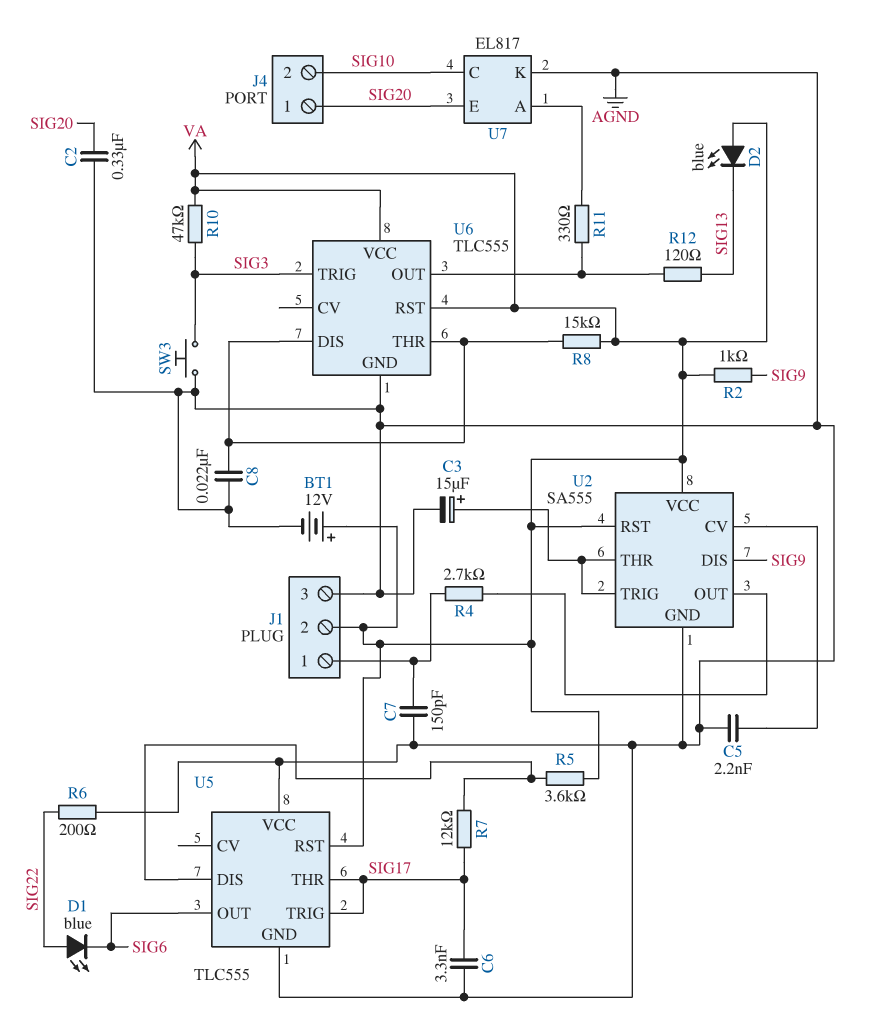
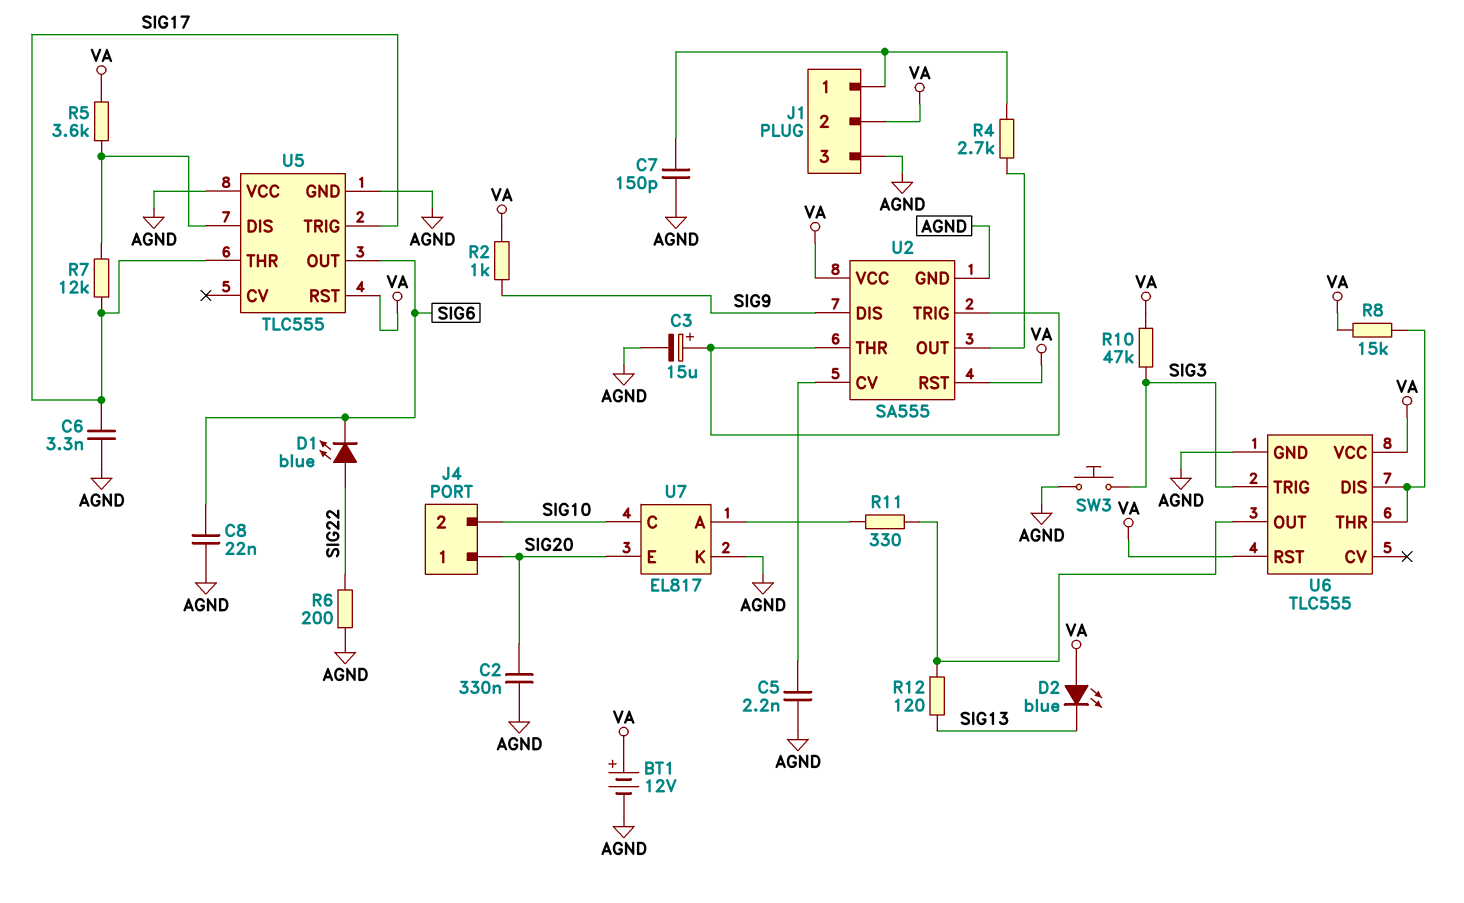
C8: 22nF (AGND, U6/DIS) -> 22nF (AGND, SIG6)

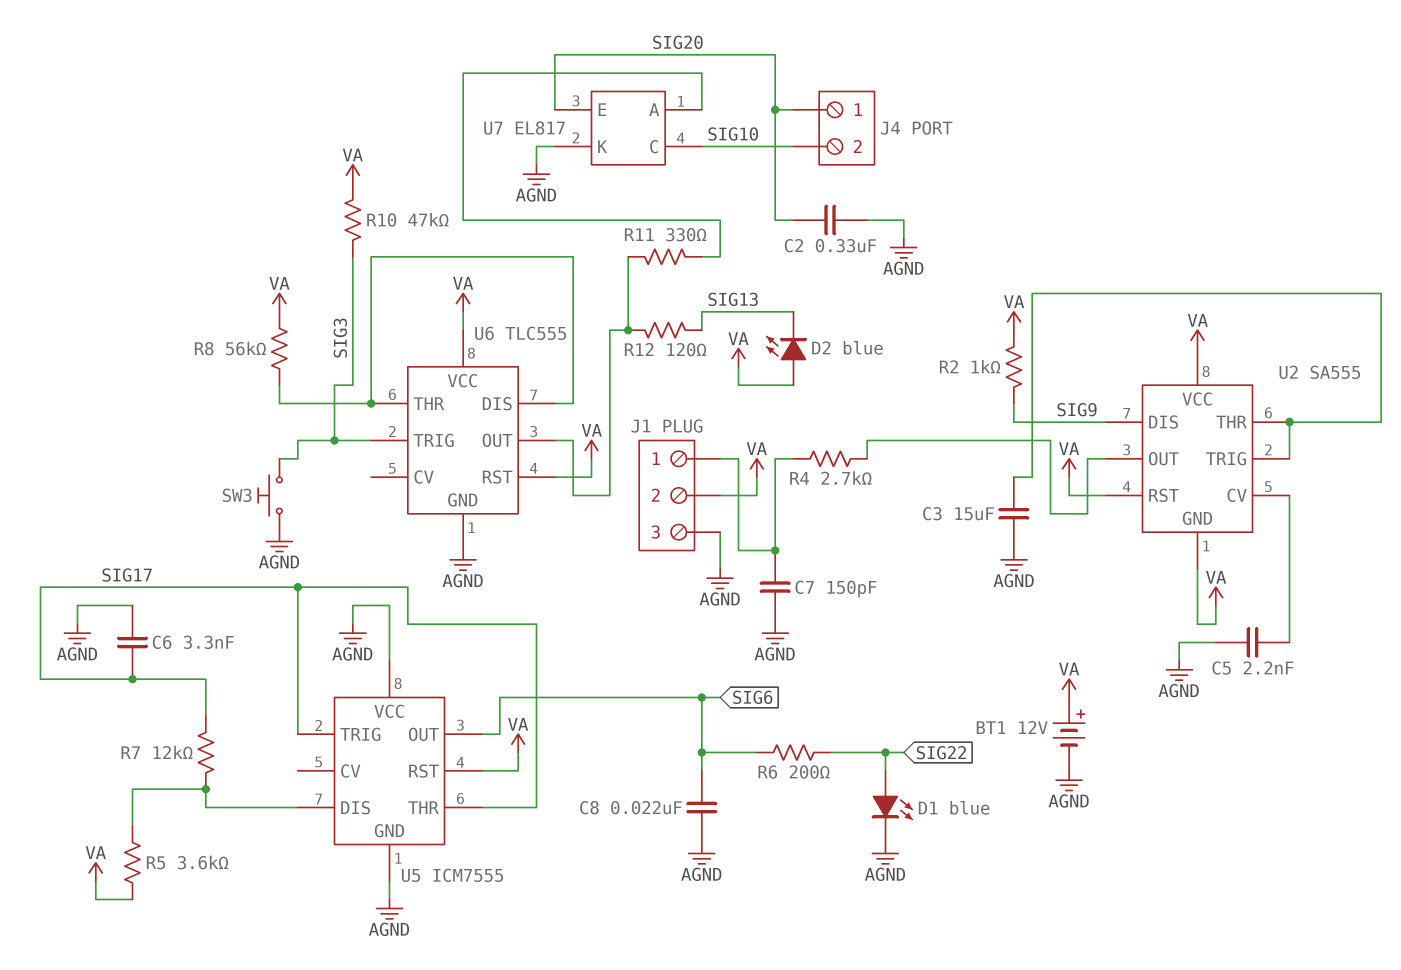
C3: 15uF (plus U2/THR, minus AGND) -> 15uF (AGND, U2/THR)
D1: LED blue (A SIG22, K SIG6) -> LED blue (A SIG22, K AGND)
R6: 200 (AGND, SIG22) -> 200 (SIG6, SIG22)
R8: 15k (U6/DIS, VA) -> 56k (U6/DIS, VA)
U2 pin GND: AGND -> VA
U5: TLC555 -> ICM7555

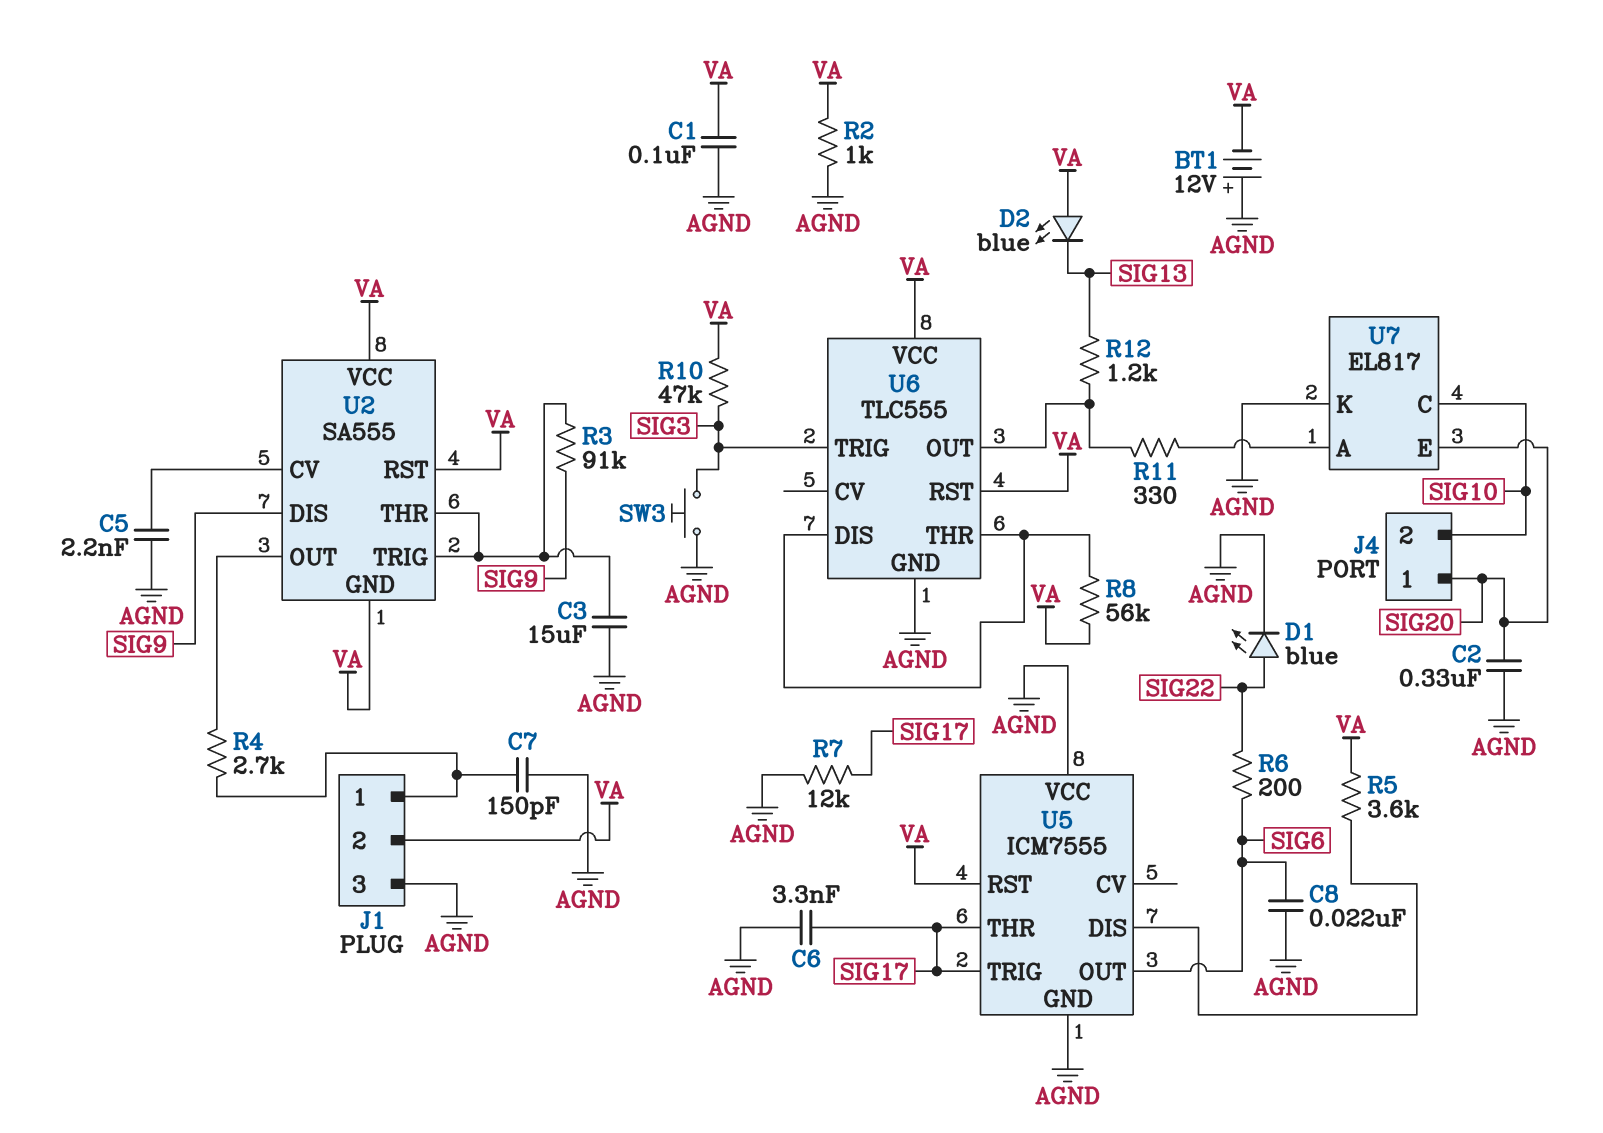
BT1: 12V (plus VA, minus AGND) -> 12V (plus AGND, minus VA)
C1: none -> 100nF (AGND, VA)
R2: 1k (SIG9, VA) -> 1k (AGND, VA)
R3: none -> 91k (SIG9, U2/THR)
R7: 12k (SIG17, U5/DIS) -> 12k (AGND, SIG17)
R12: 120 (SIG13, U6/OUT) -> 1.2k (SIG13, U6/OUT)

